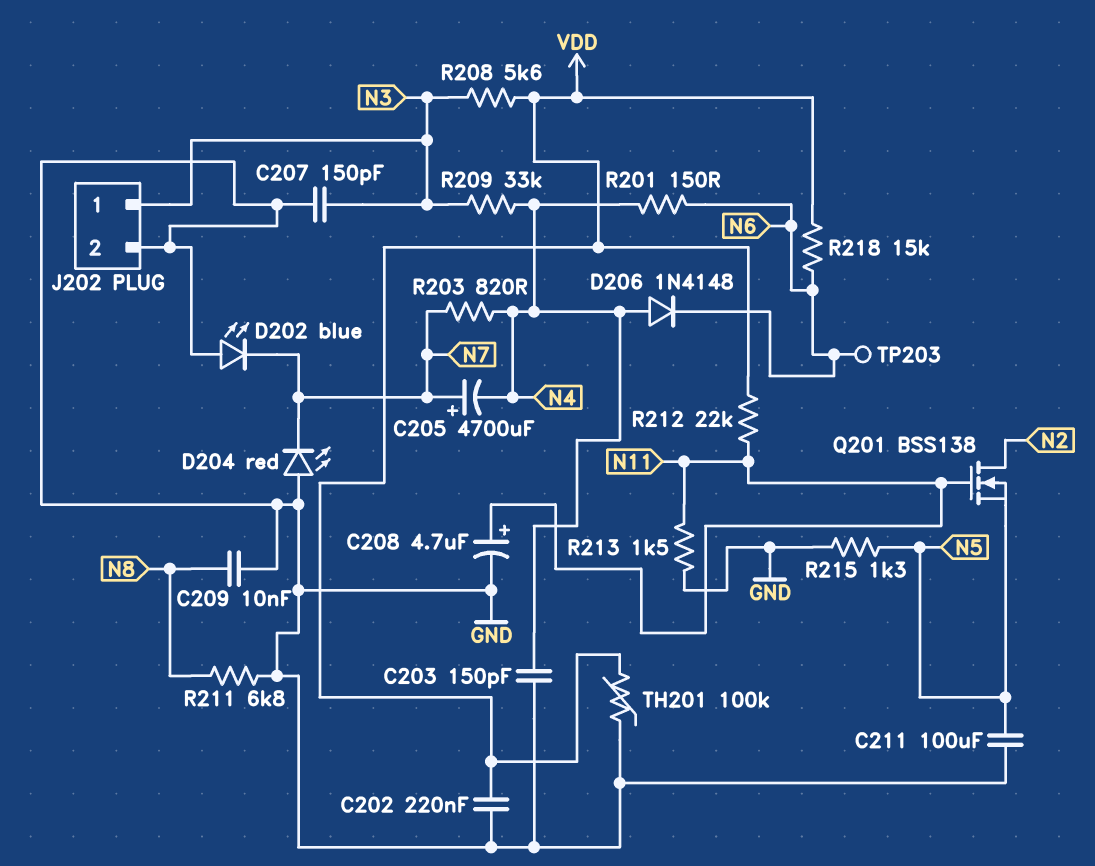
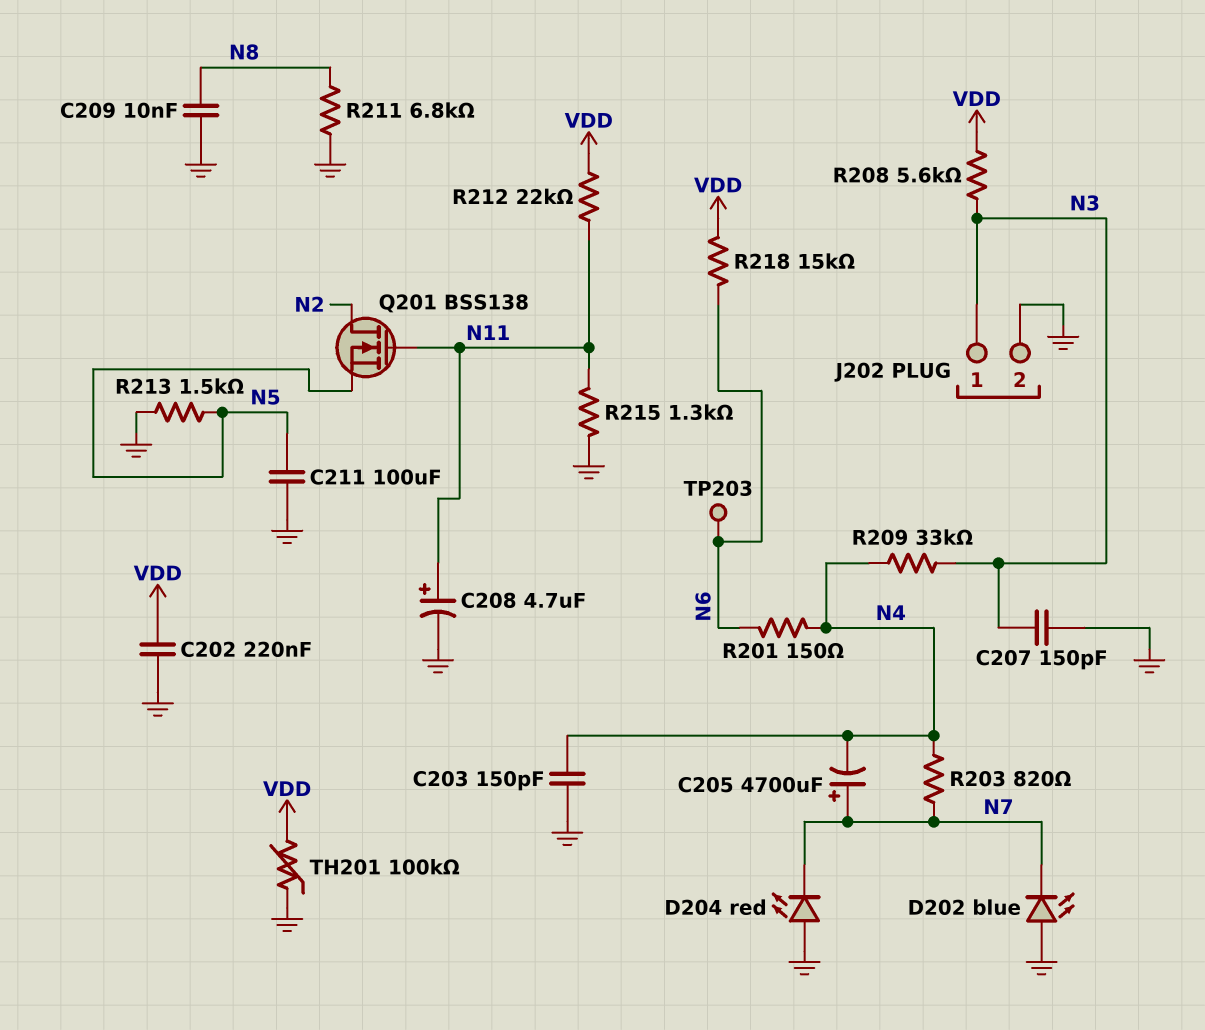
D206: diode 1N4148 (A N4, K N6) -> none
R213: 1.5k (GND, N11) -> 1.5k (GND, N5)
R215: 1.3k (GND, N5) -> 1.3k (GND, N11)

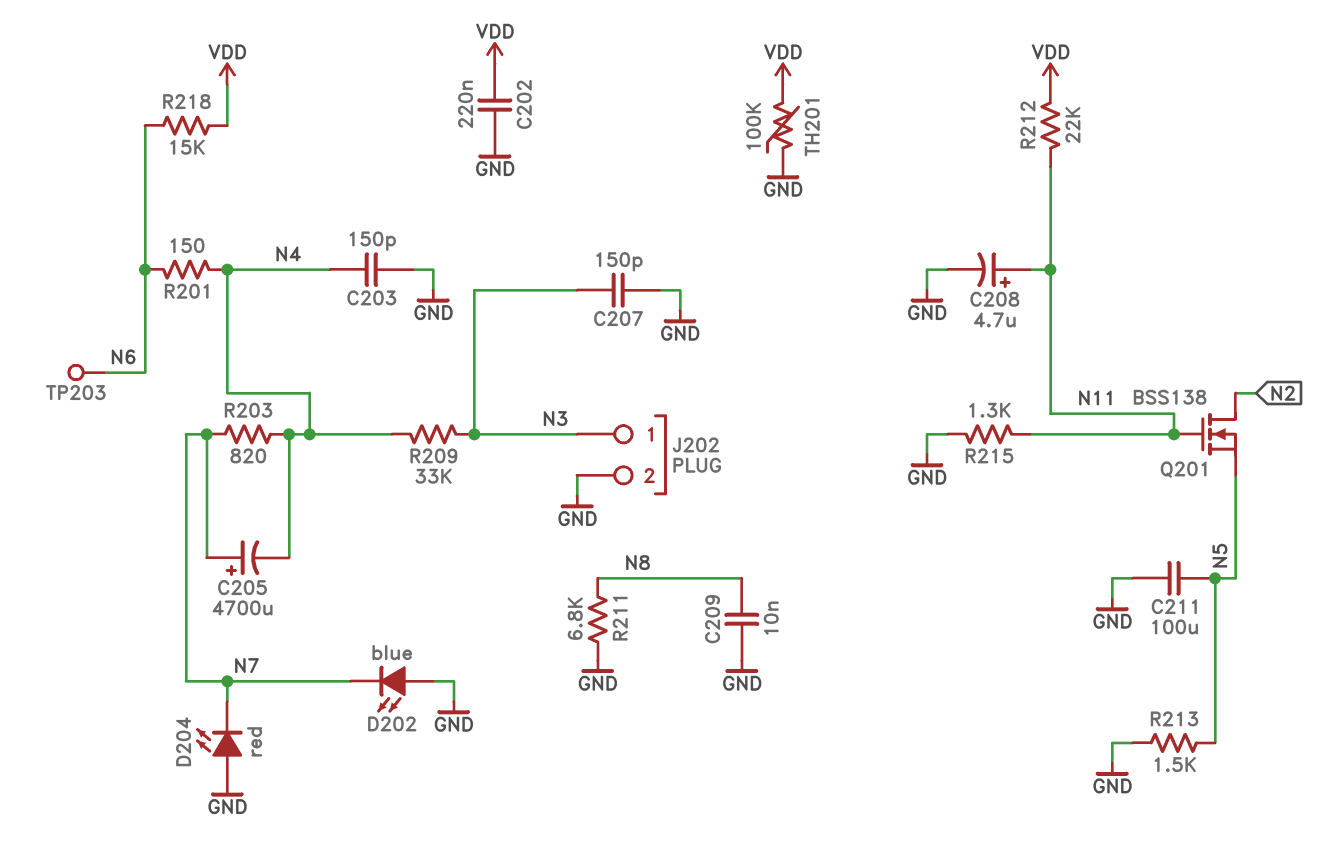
R208: 5.6k (N3, VDD) -> none

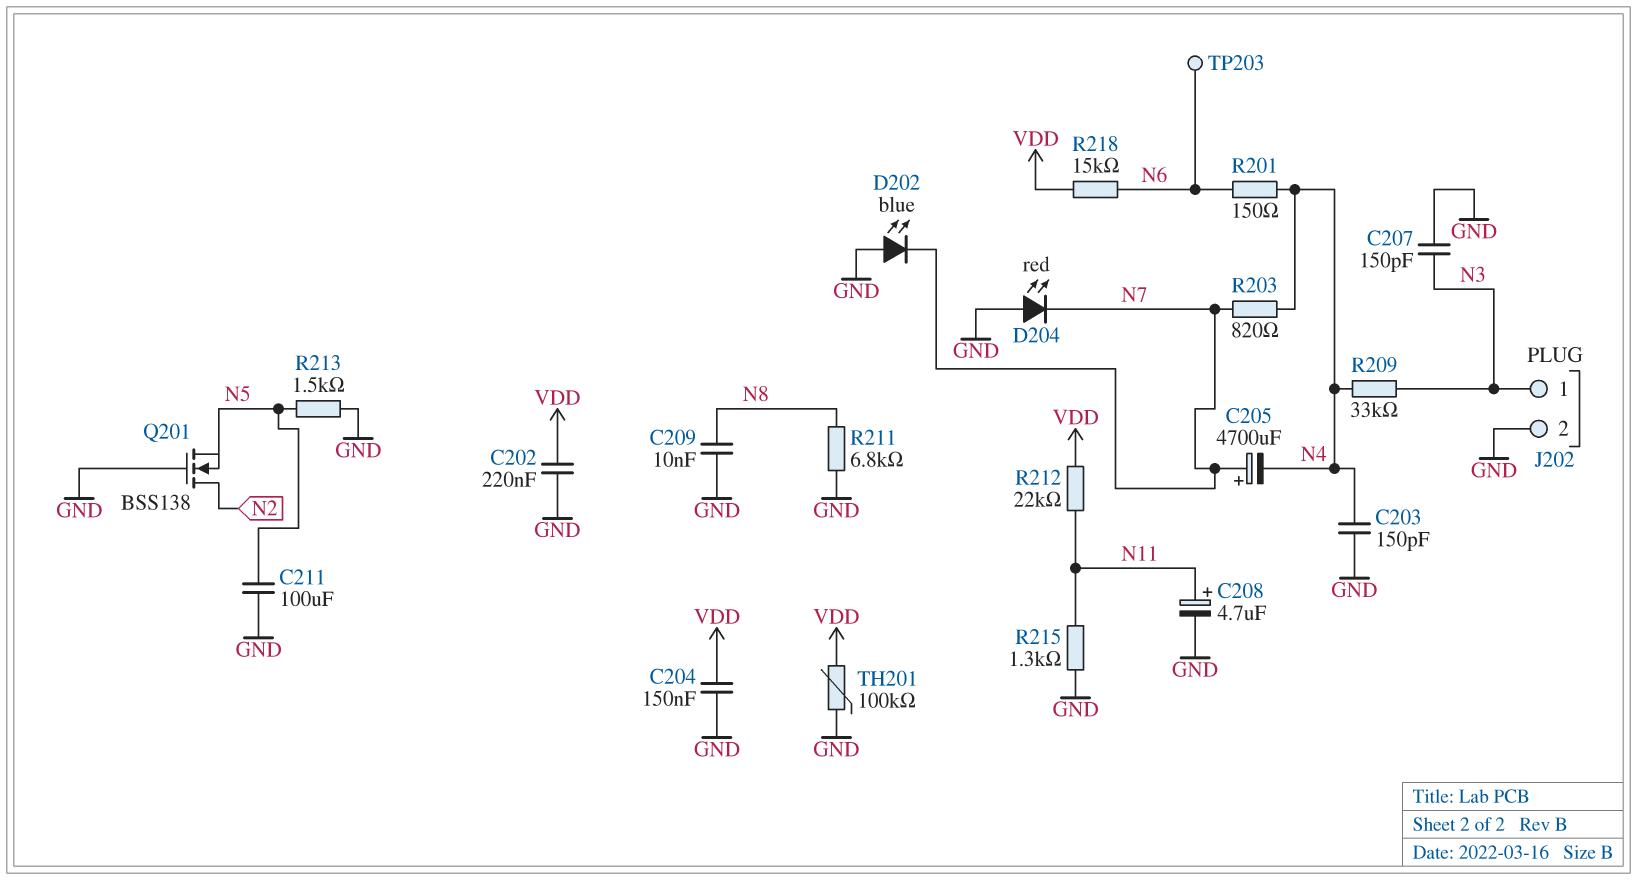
C204: none -> 150nF (GND, VDD)
Q201: NMOS BSS138 (G N11, D N2, S N5) -> NMOS BSS138 (G GND, D N2, S N5)

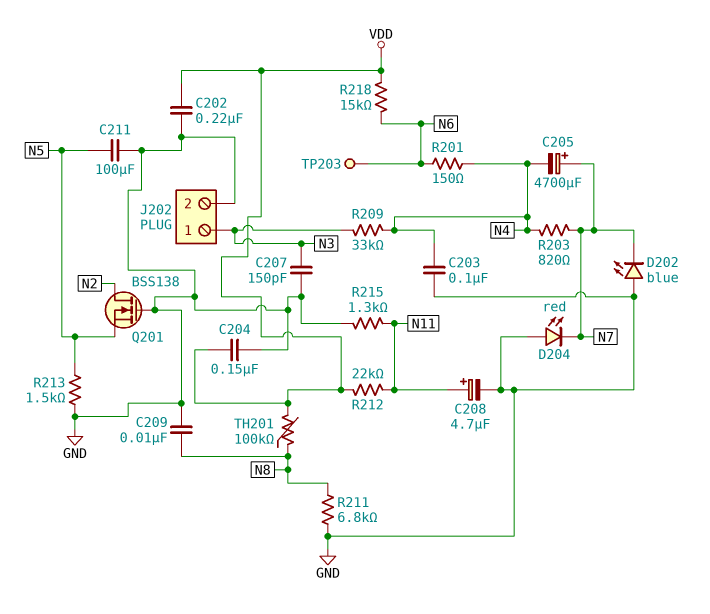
C203: 150pF (GND, N4) -> 100nF (GND, N4)
TH201: 100k (GND, VDD) -> 100k (N8, VDD)

